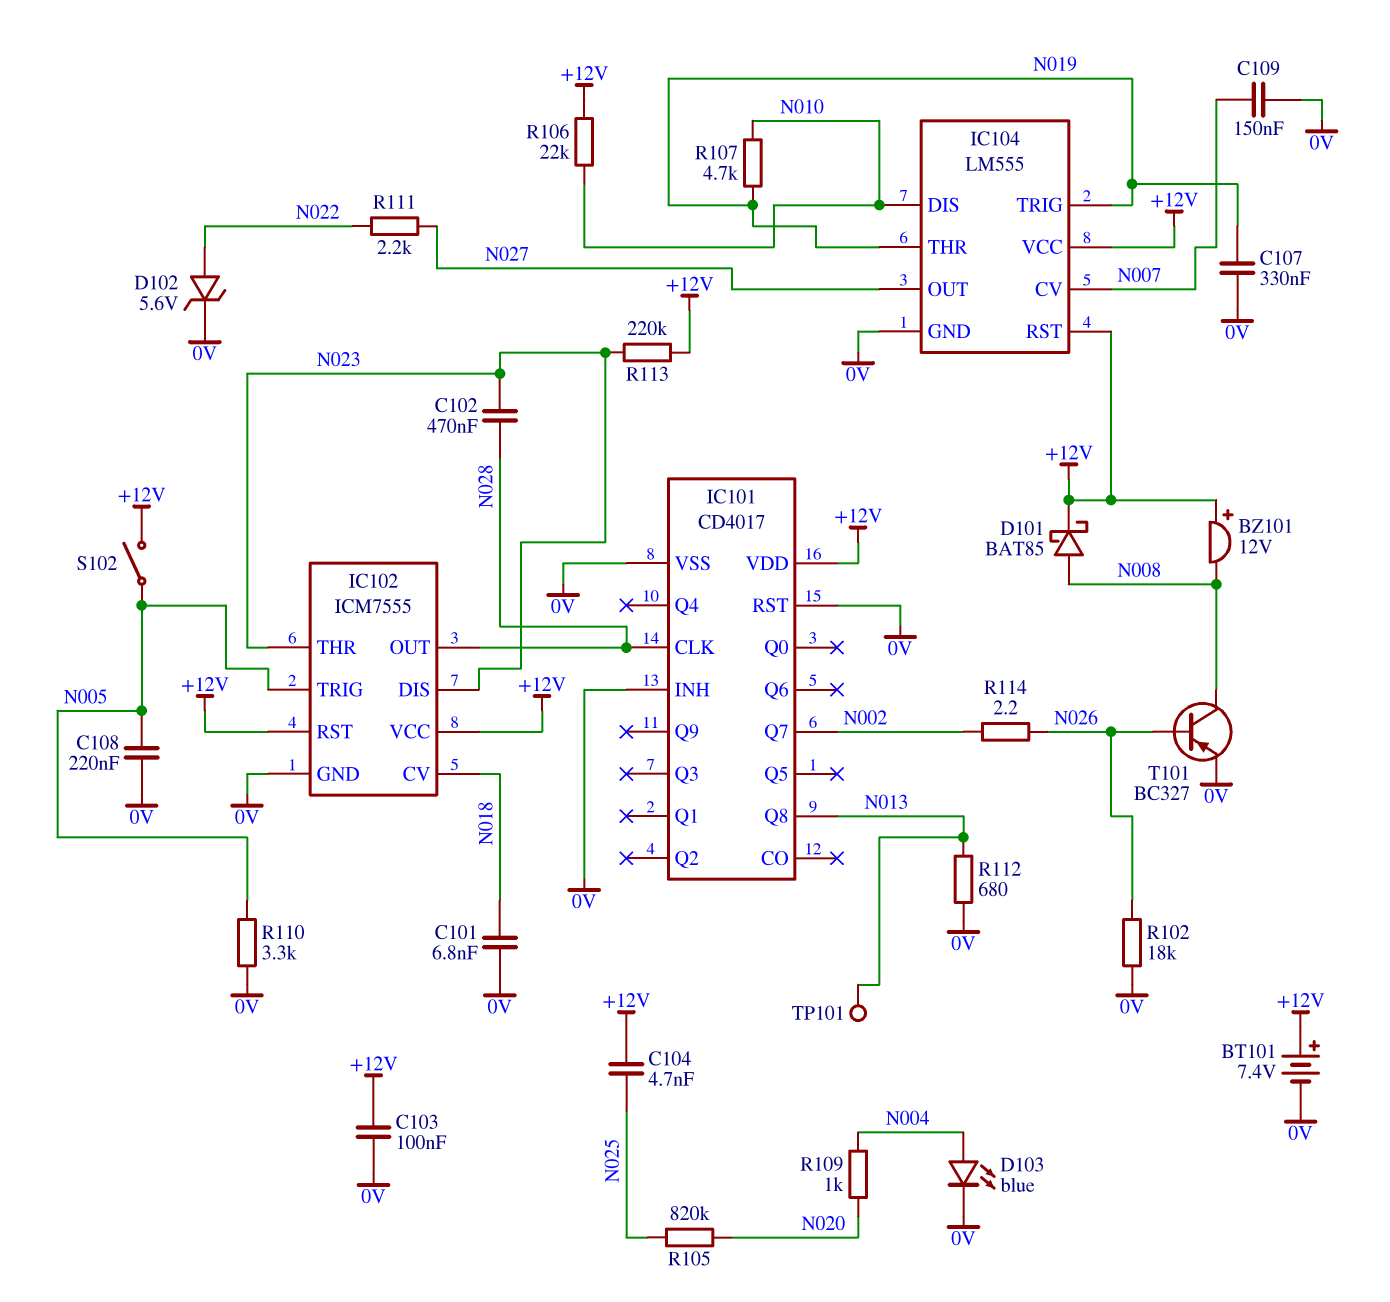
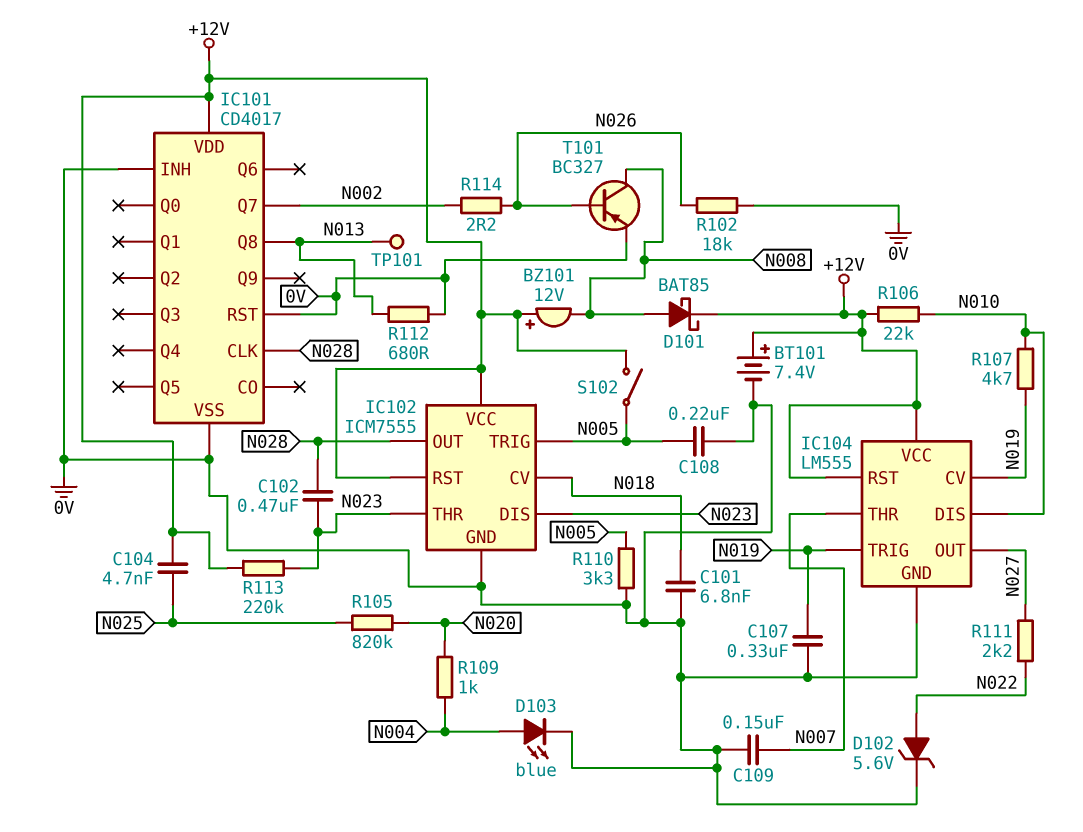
C103: 100nF (+12V, 0V) -> none
IC104 pin CV: N007 -> N019
IC104 pin THR: N019 -> N007

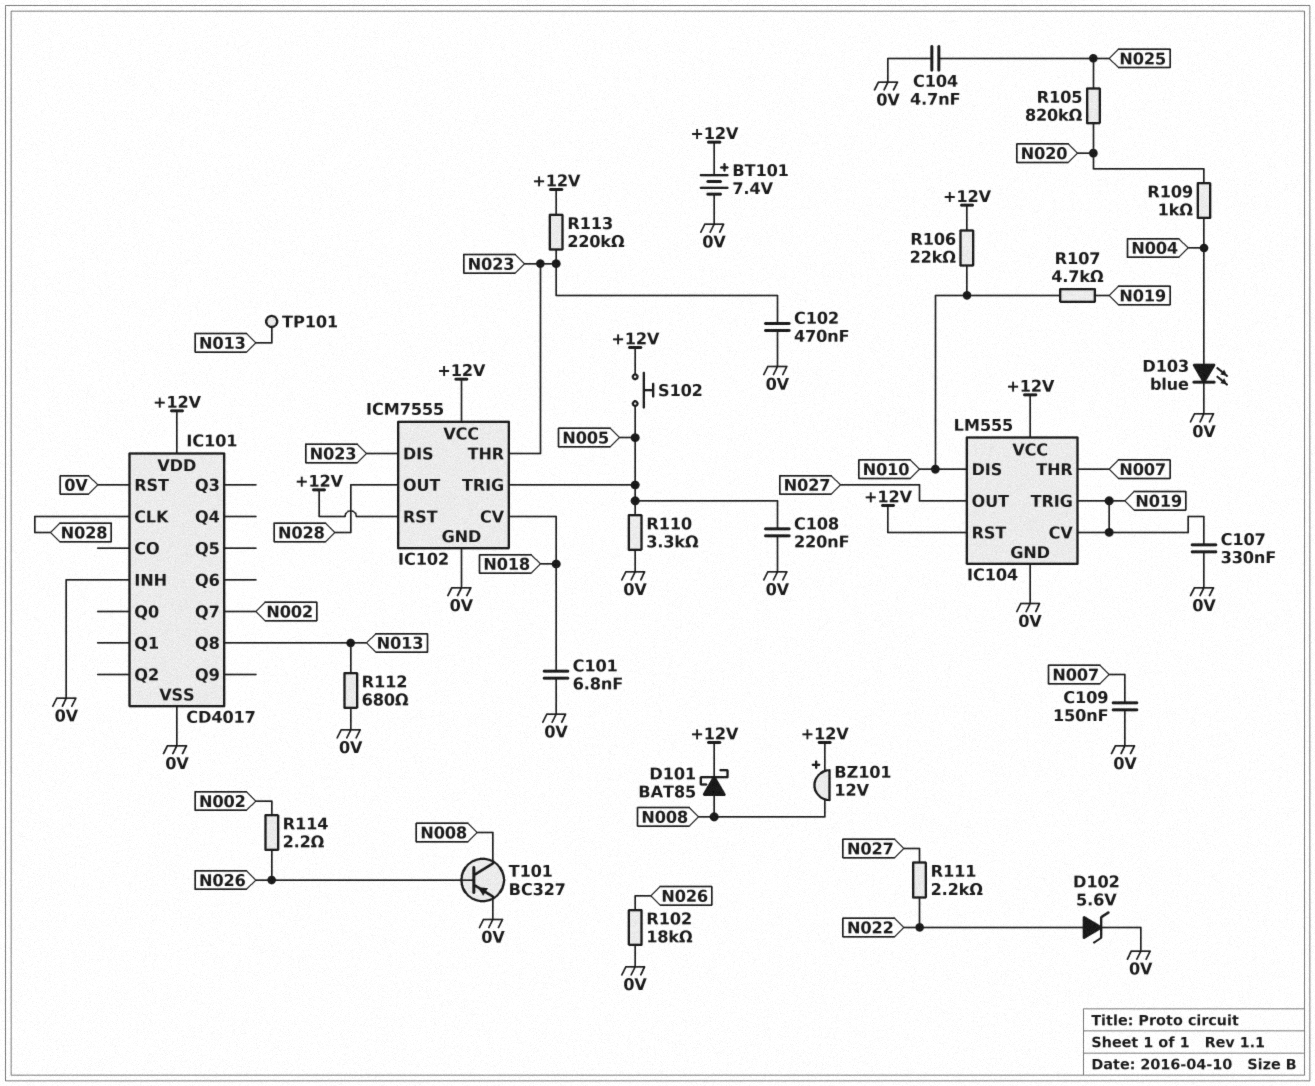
C102: 470nF (N023, N028) -> 470nF (0V, N023)
C104: 4.7nF (+12V, N025) -> 4.7nF (0V, N025)
S102: switch (+12V, N005) -> button (+12V, N005)

